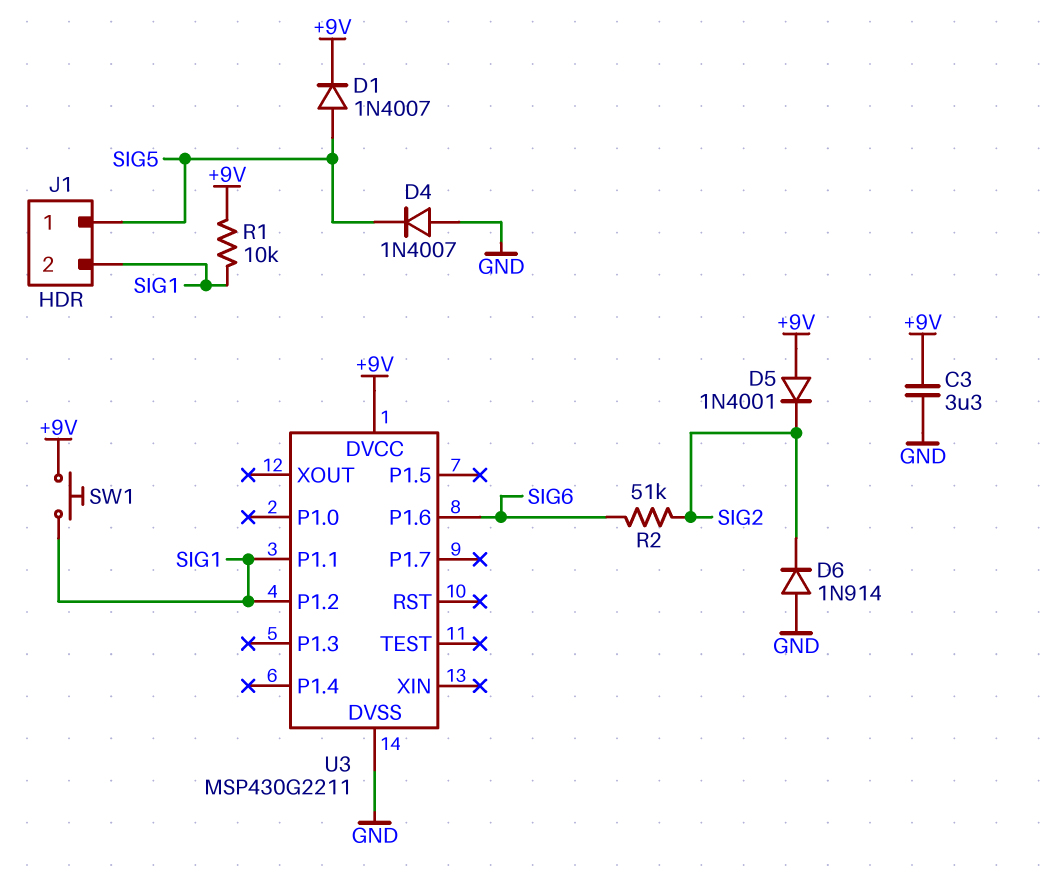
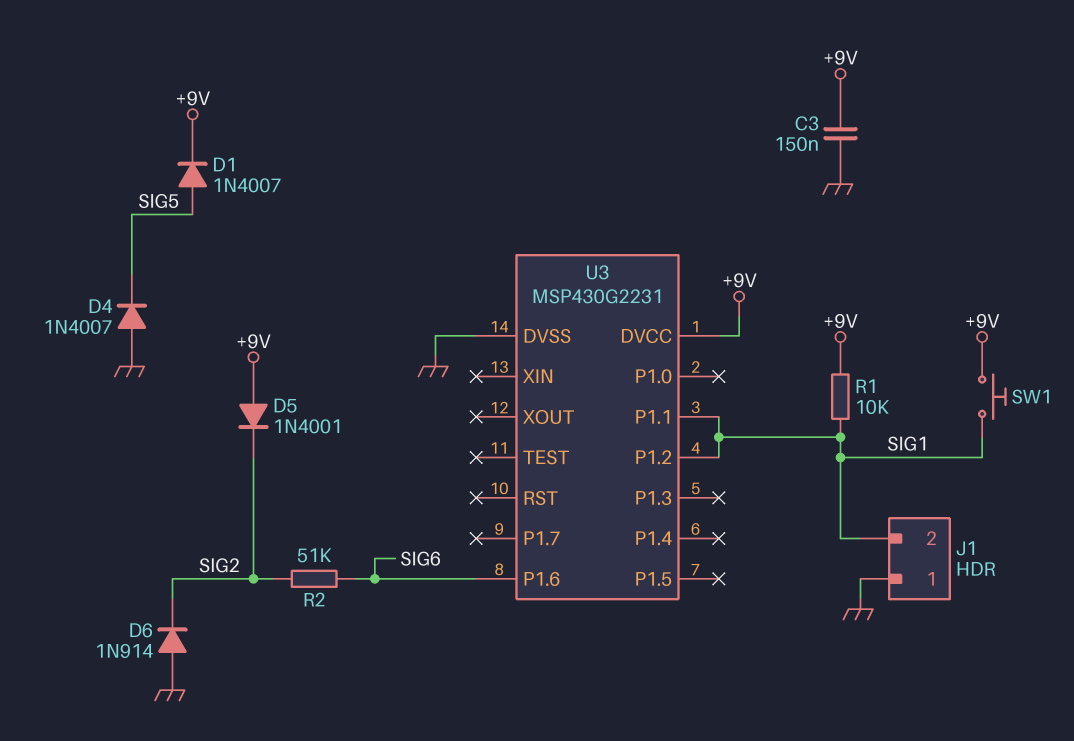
C3: 3.3uF (+9V, GND) -> 150nF (+9V, GND)
J1 pin 1: SIG5 -> GND
U3: MSP430G2211 -> MSP430G2231

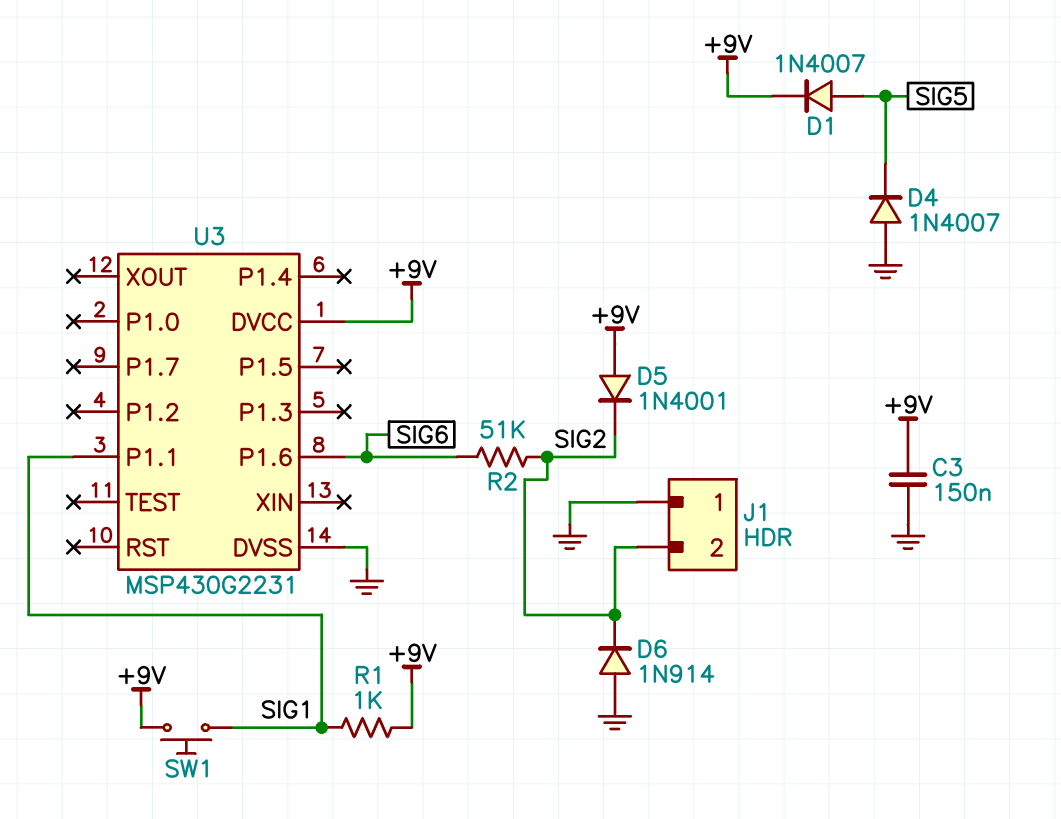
J1 pin 2: SIG1 -> SIG2
R1: 10k (+9V, SIG1) -> 1k (+9V, SIG1)
U3 pin P1.2: SIG1 -> none

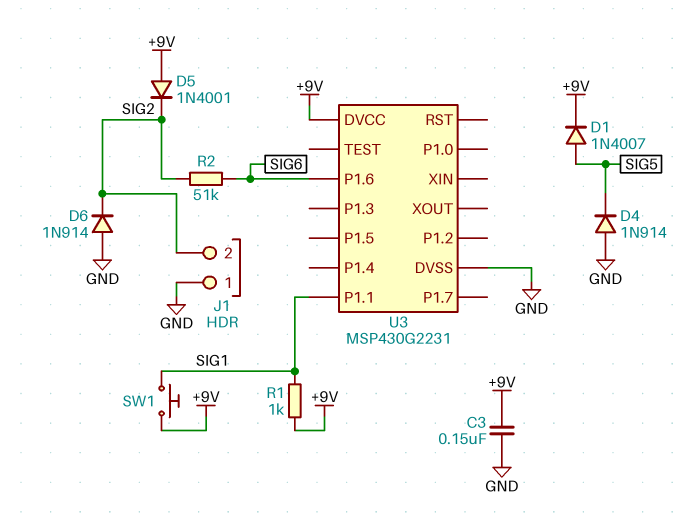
D4: diode 1N4007 (A GND, K SIG5) -> diode 1N914 (A GND, K SIG5)

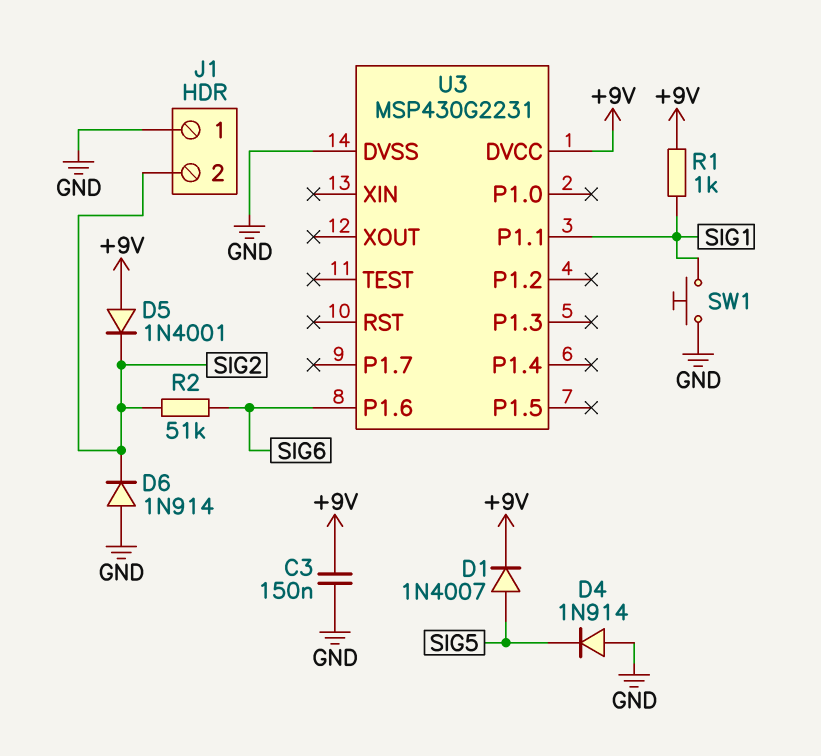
SW1: button (+9V, SIG1) -> button (GND, SIG1)

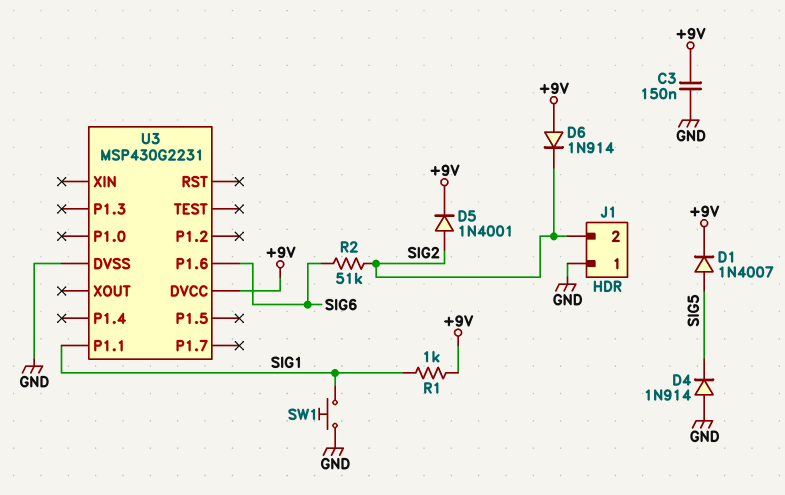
D5: diode 1N4001 (A +9V, K SIG2) -> diode 1N4001 (A SIG2, K +9V)
D6: diode 1N914 (A GND, K SIG2) -> diode 1N914 (A +9V, K SIG2)

